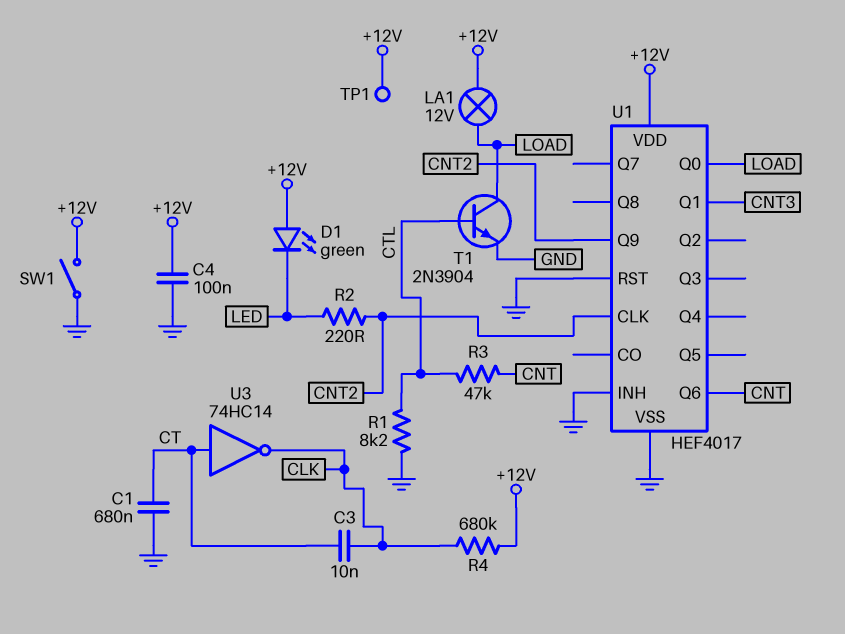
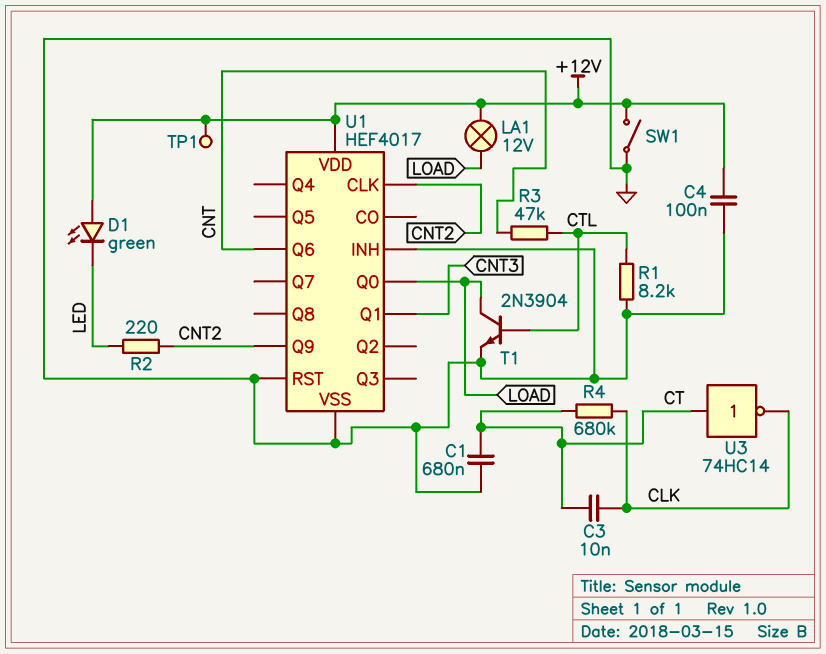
R4: 680k (+12V, CLK) -> 680k (CLK, CT)

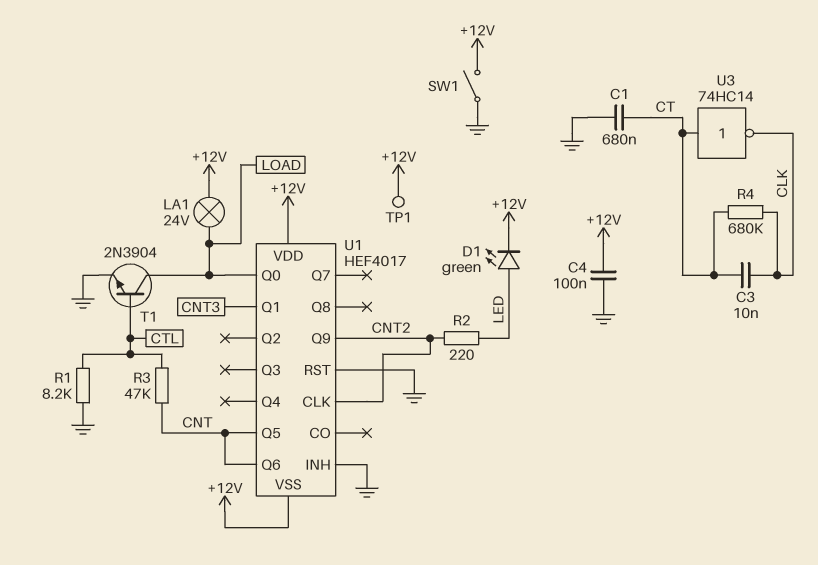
D1: LED green (A +12V, K LED) -> LED green (A LED, K +12V)
LA1: lamp 12V (+12V, LOAD) -> lamp 24V (+12V, LOAD)
U1 pin Q5: none -> CNT
U1 pin VSS: GND -> +12V

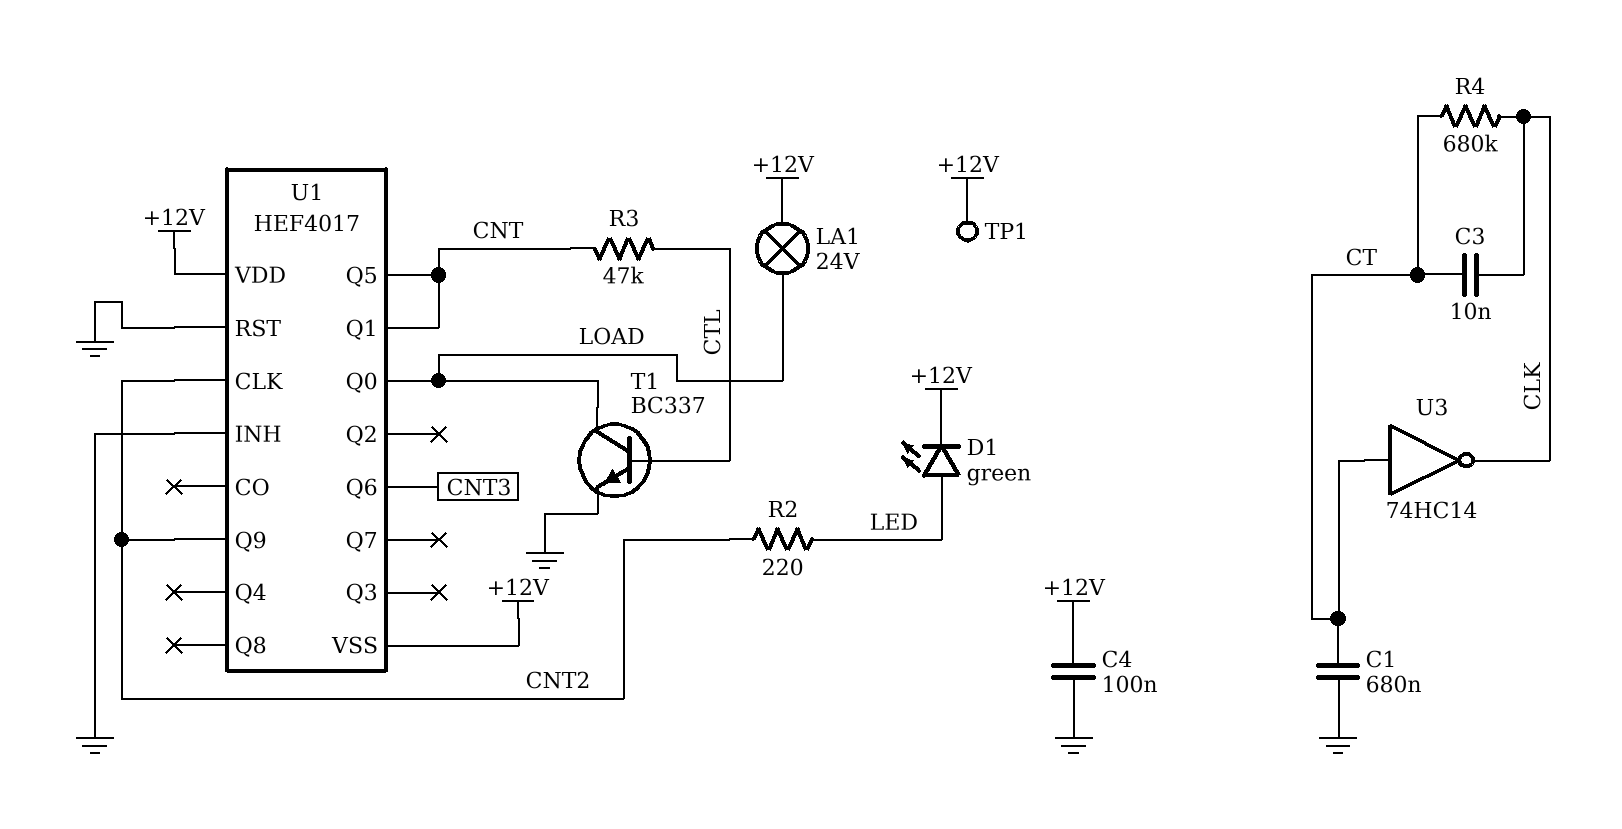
R1: 8.2k (CTL, GND) -> none
SW1: switch (+12V, GND) -> none
T1: NPN 2N3904 (B CTL, C LOAD, E GND) -> NPN BC337 (B CTL, C LOAD, E GND)
U1 pin Q1: CNT3 -> CNT
U1 pin Q6: CNT -> CNT3

